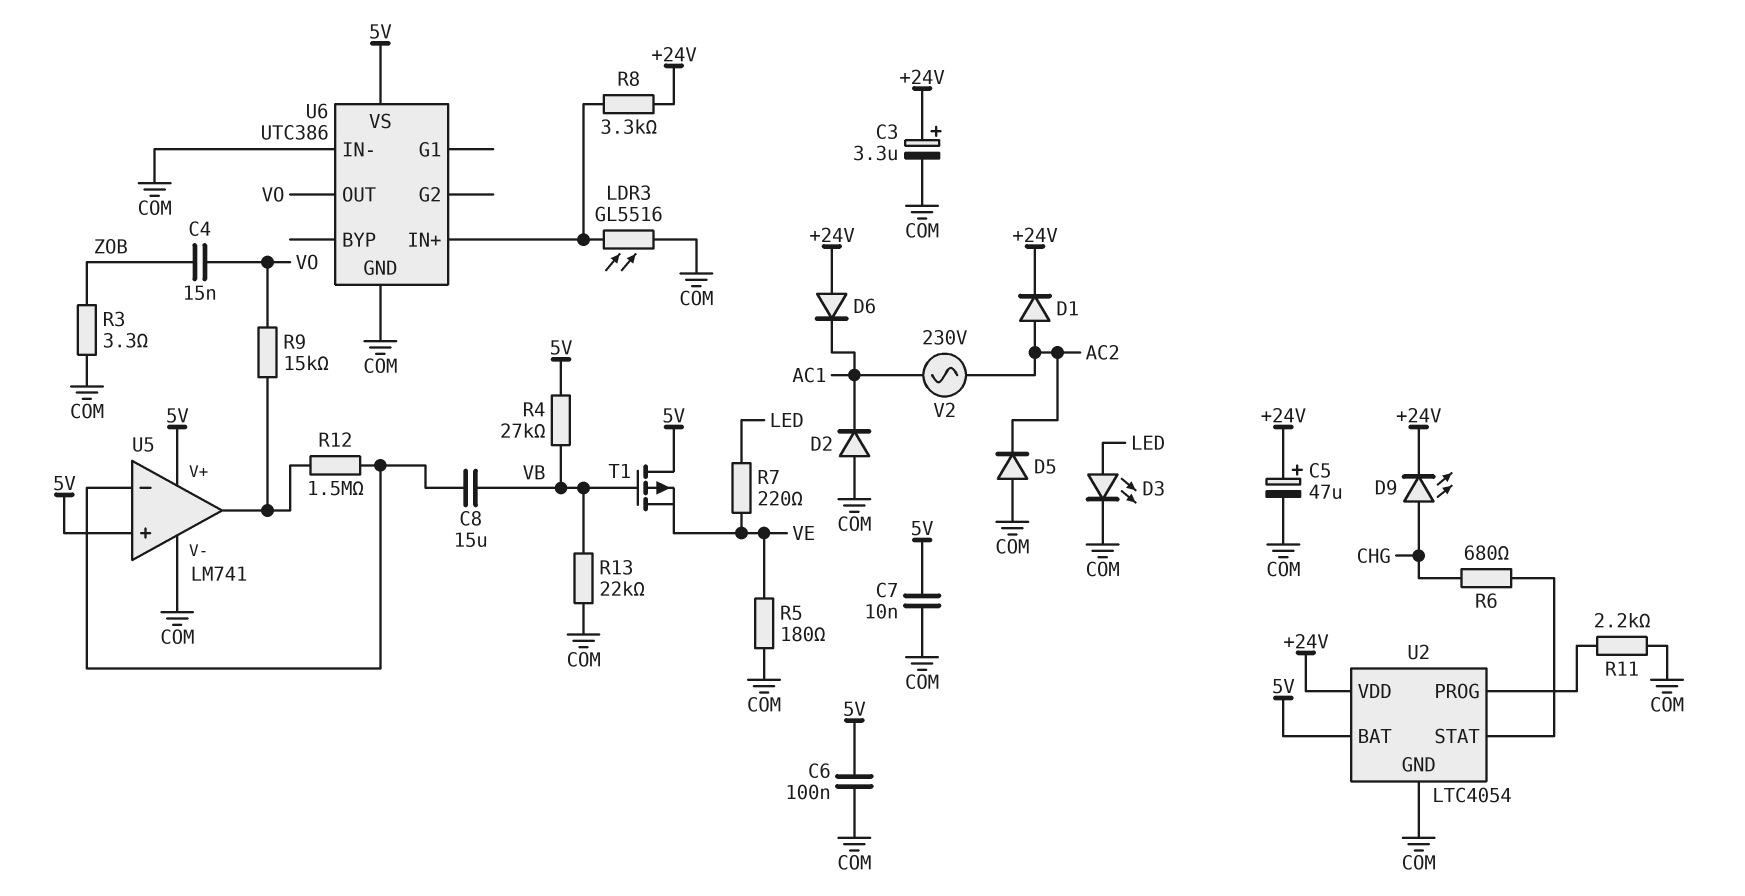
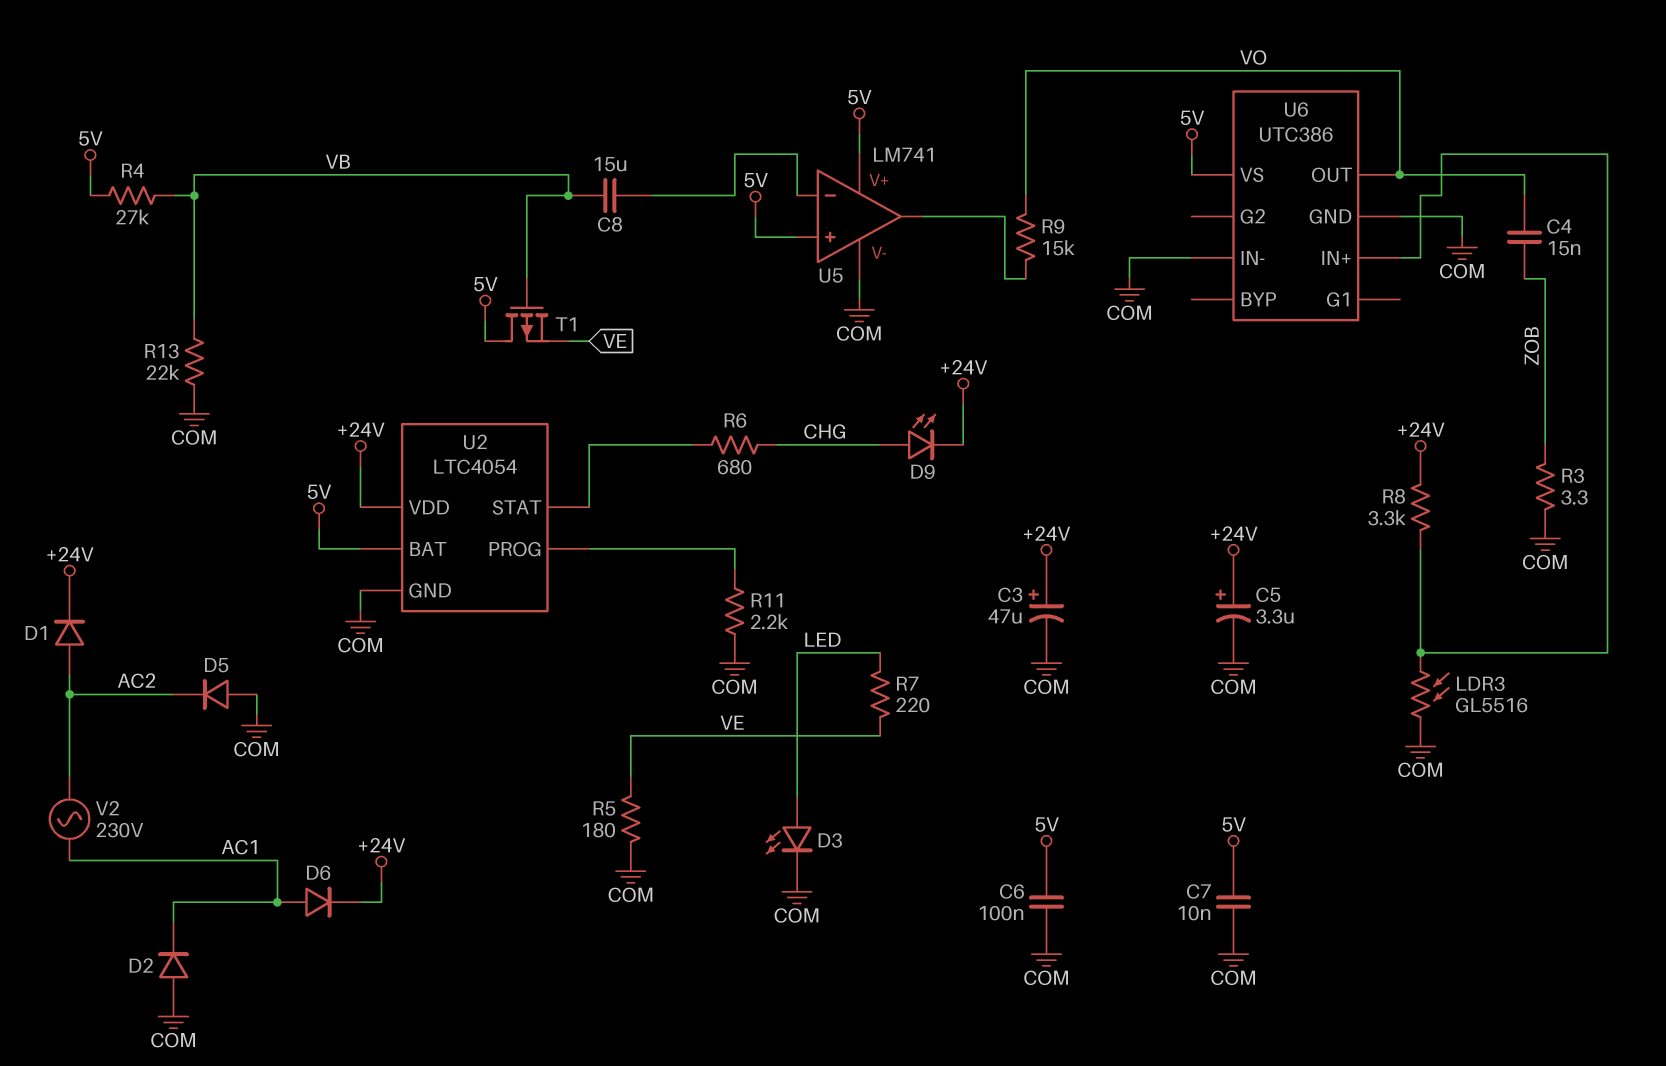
C3: 3.3uF (plus +24V, minus COM) -> 47uF (plus +24V, minus COM)
C5: 47uF (plus +24V, minus COM) -> 3.3uF (plus +24V, minus COM)
D6: diode (A +24V, K AC1) -> diode (A AC1, K +24V)
R12: 1.5M (U5/in-, U5/out) -> none

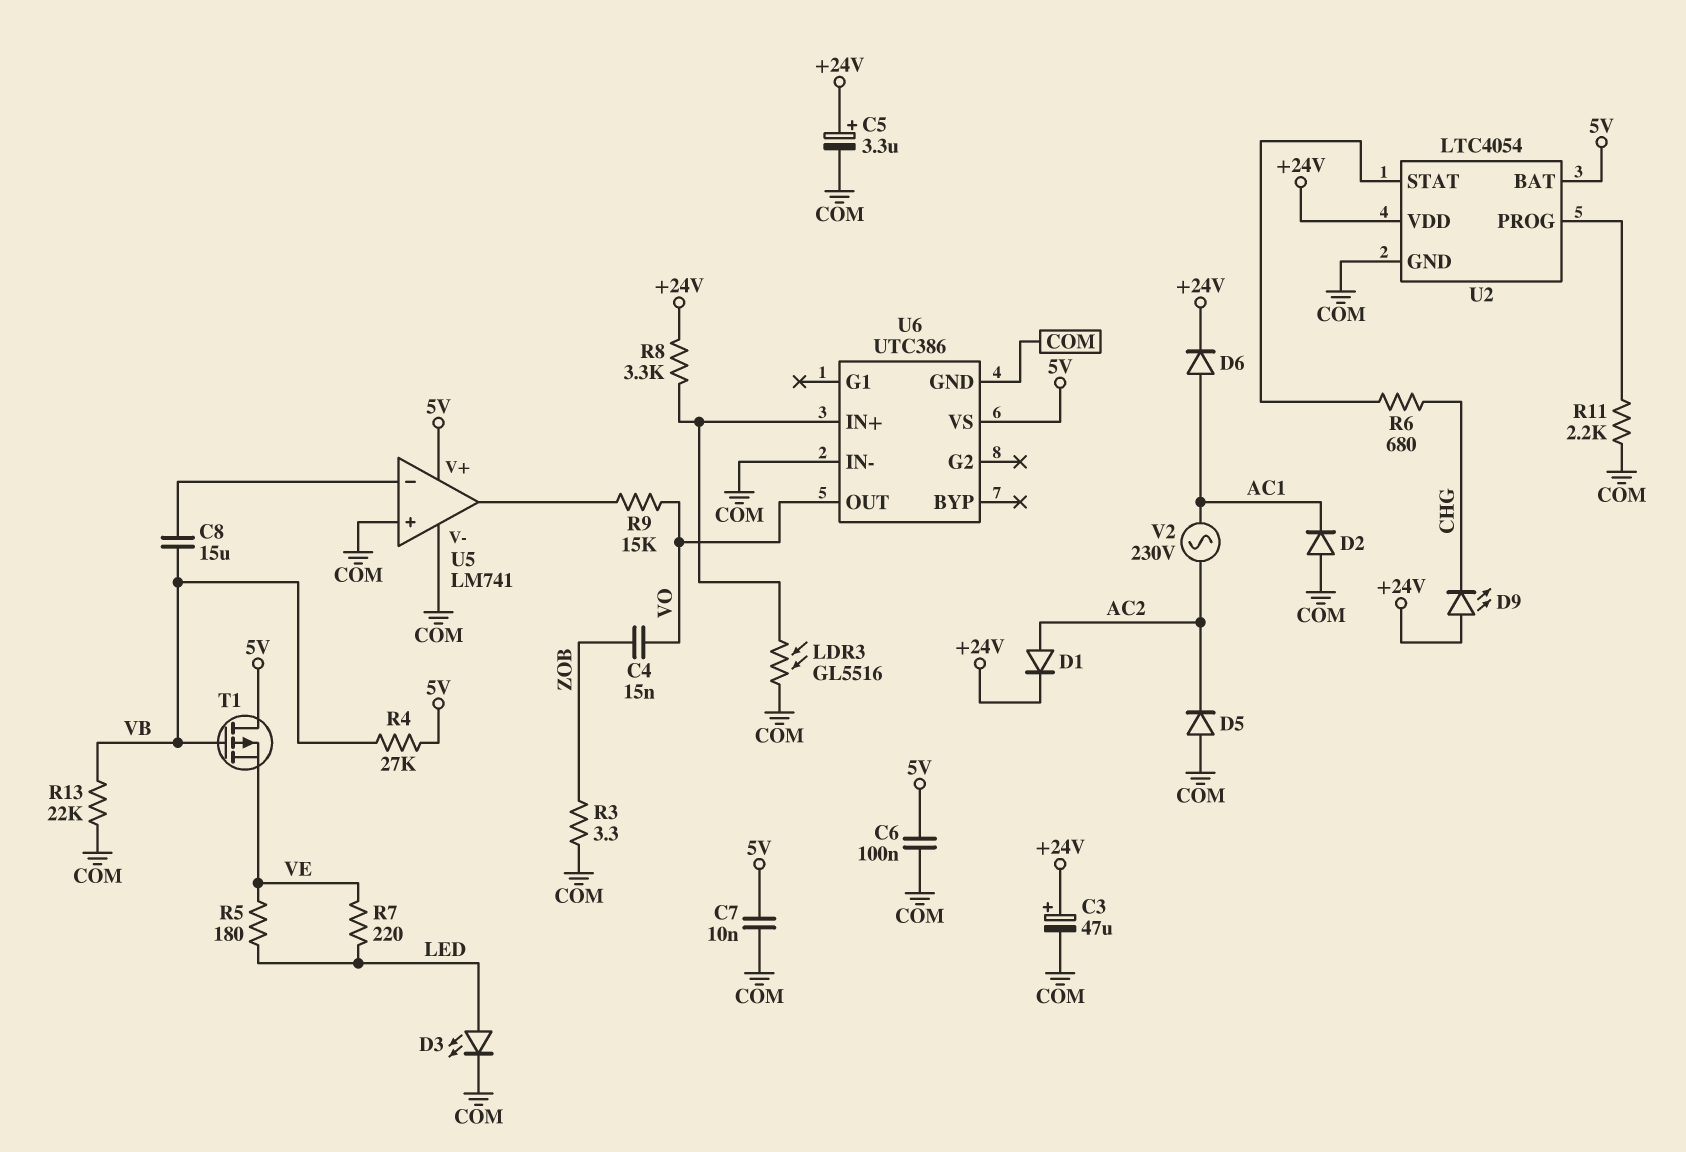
D9: LED (A CHG, K +24V) -> LED (A +24V, K CHG)
R5: 180 (COM, VE) -> 180 (LED, VE)
U5 pin in+: 5V -> COM

